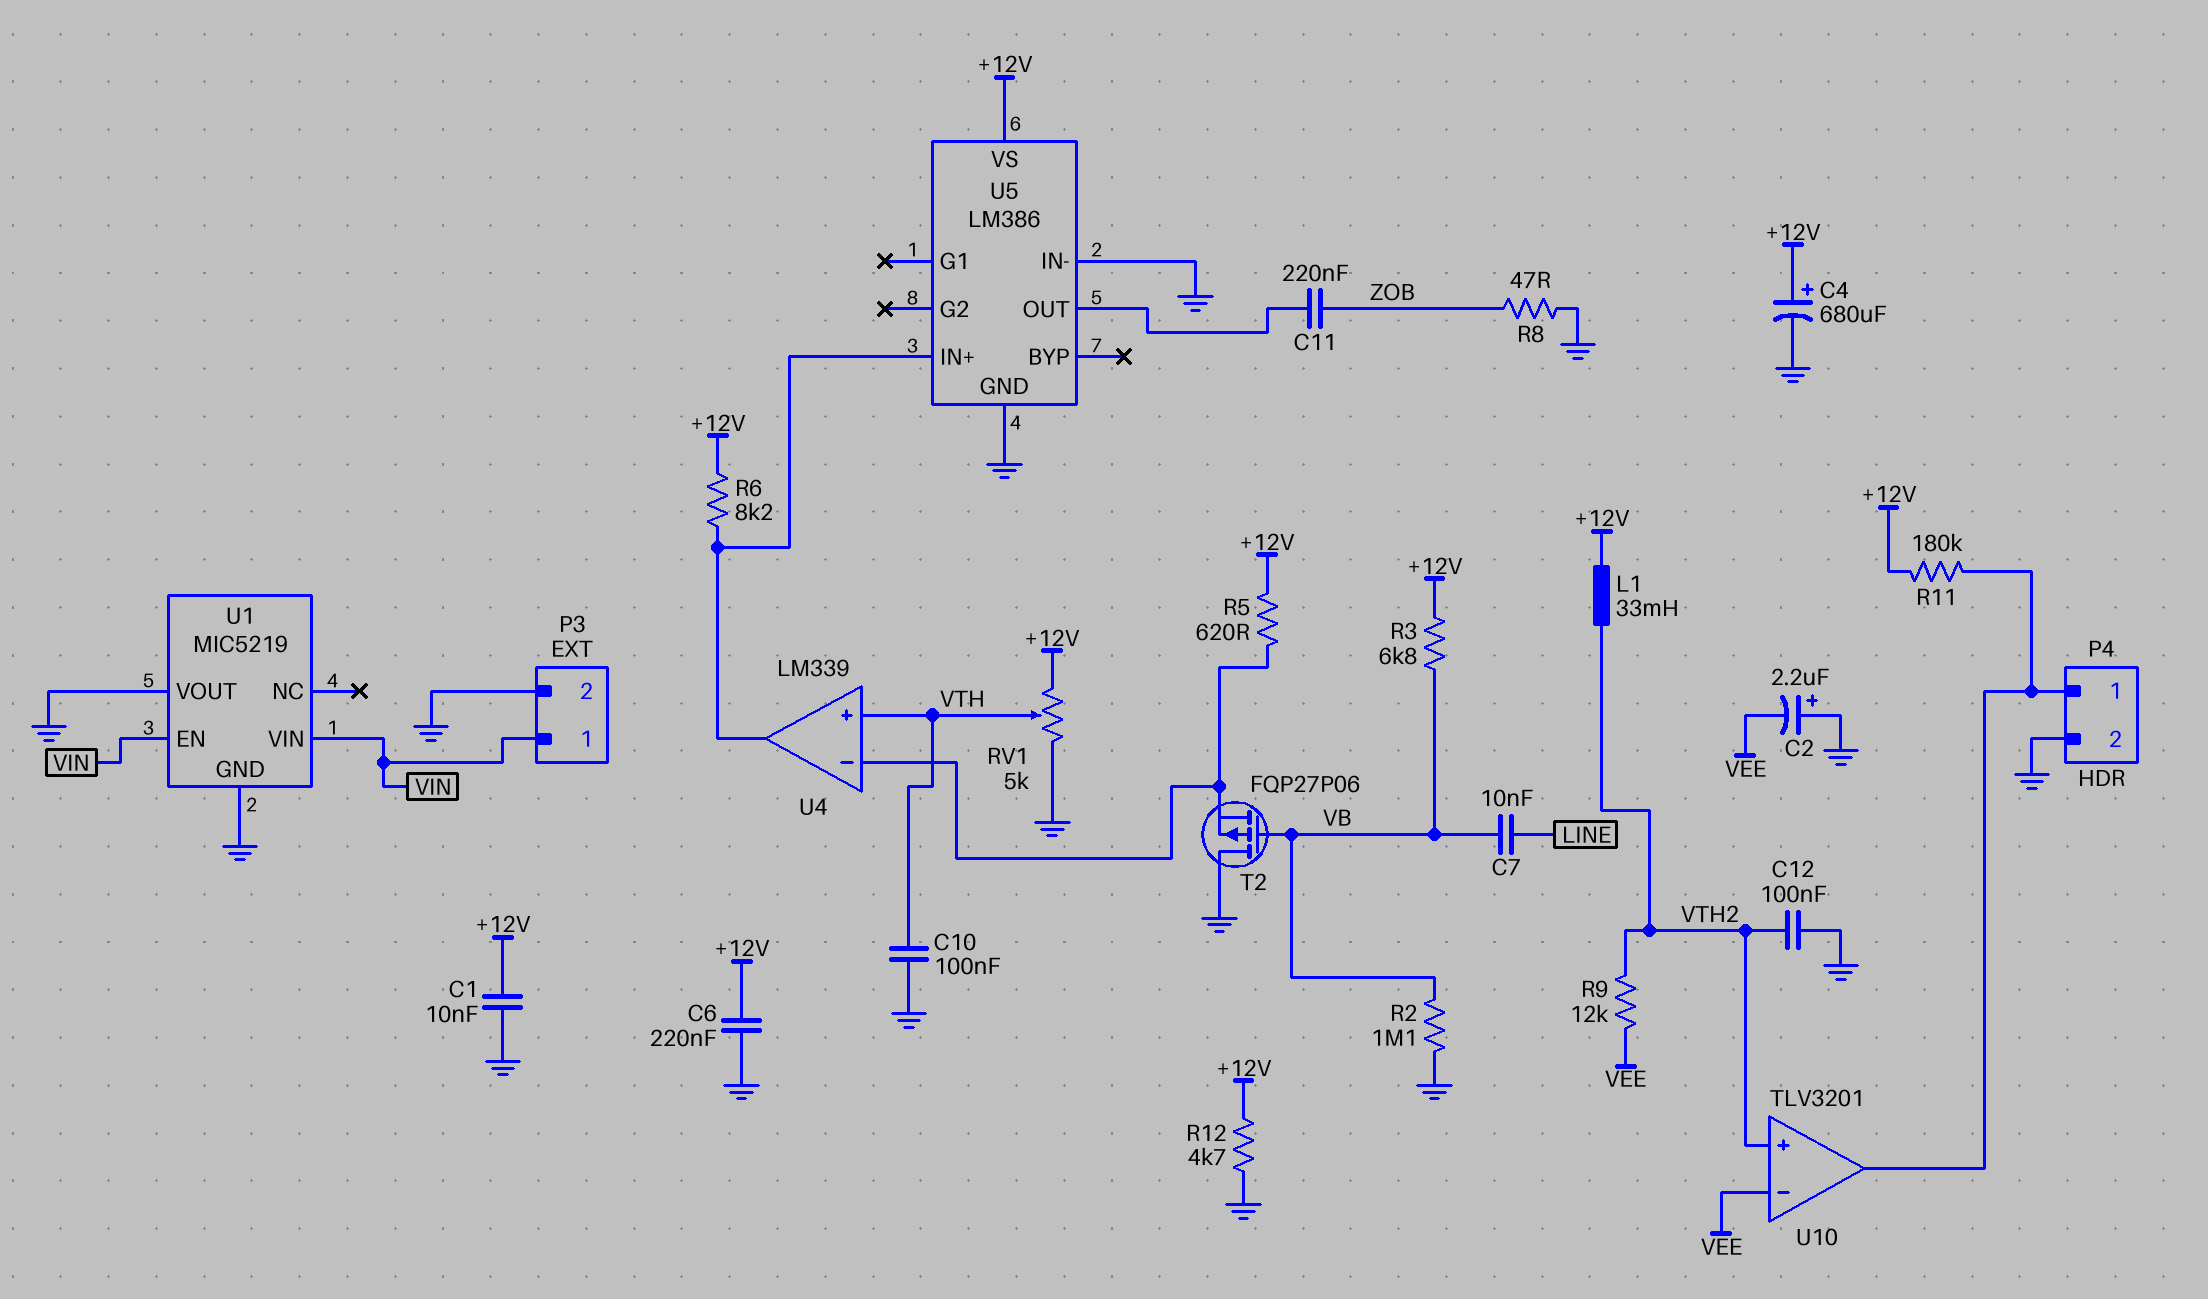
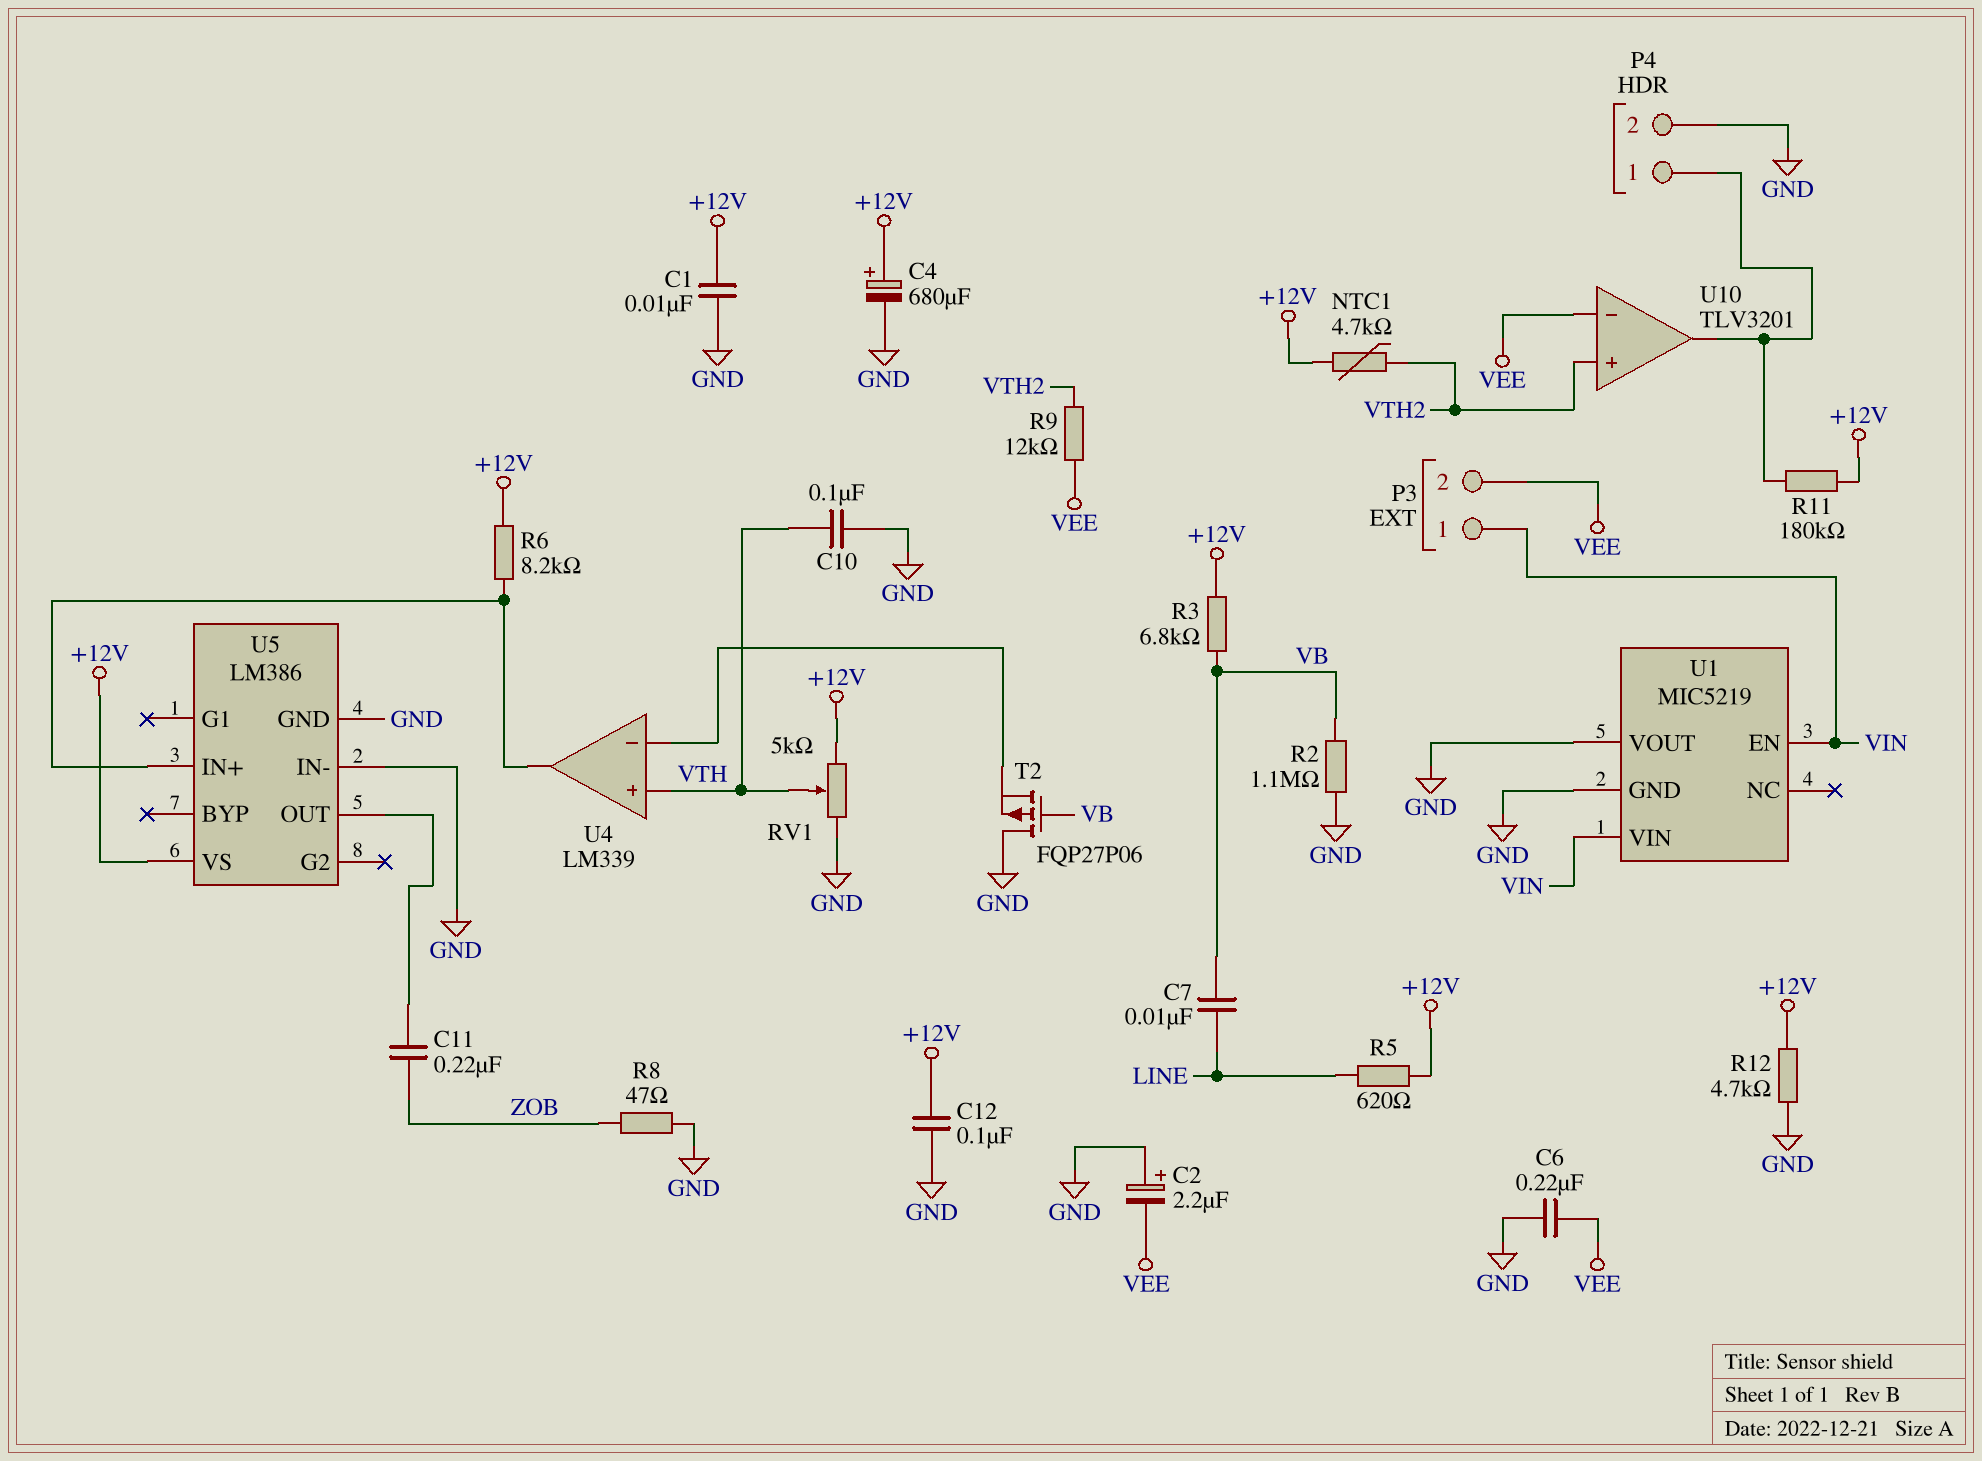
C6: 220nF (+12V, GND) -> 220nF (GND, VEE)
C12: 100nF (GND, VTH2) -> 100nF (+12V, GND)
L1: 33mH (+12V, VTH2) -> none
NTC1: none -> 4.7k (+12V, VTH2)
P3 pin 2: GND -> VEE
R5: 620 (+12V, U4/in-) -> 620 (+12V, LINE)

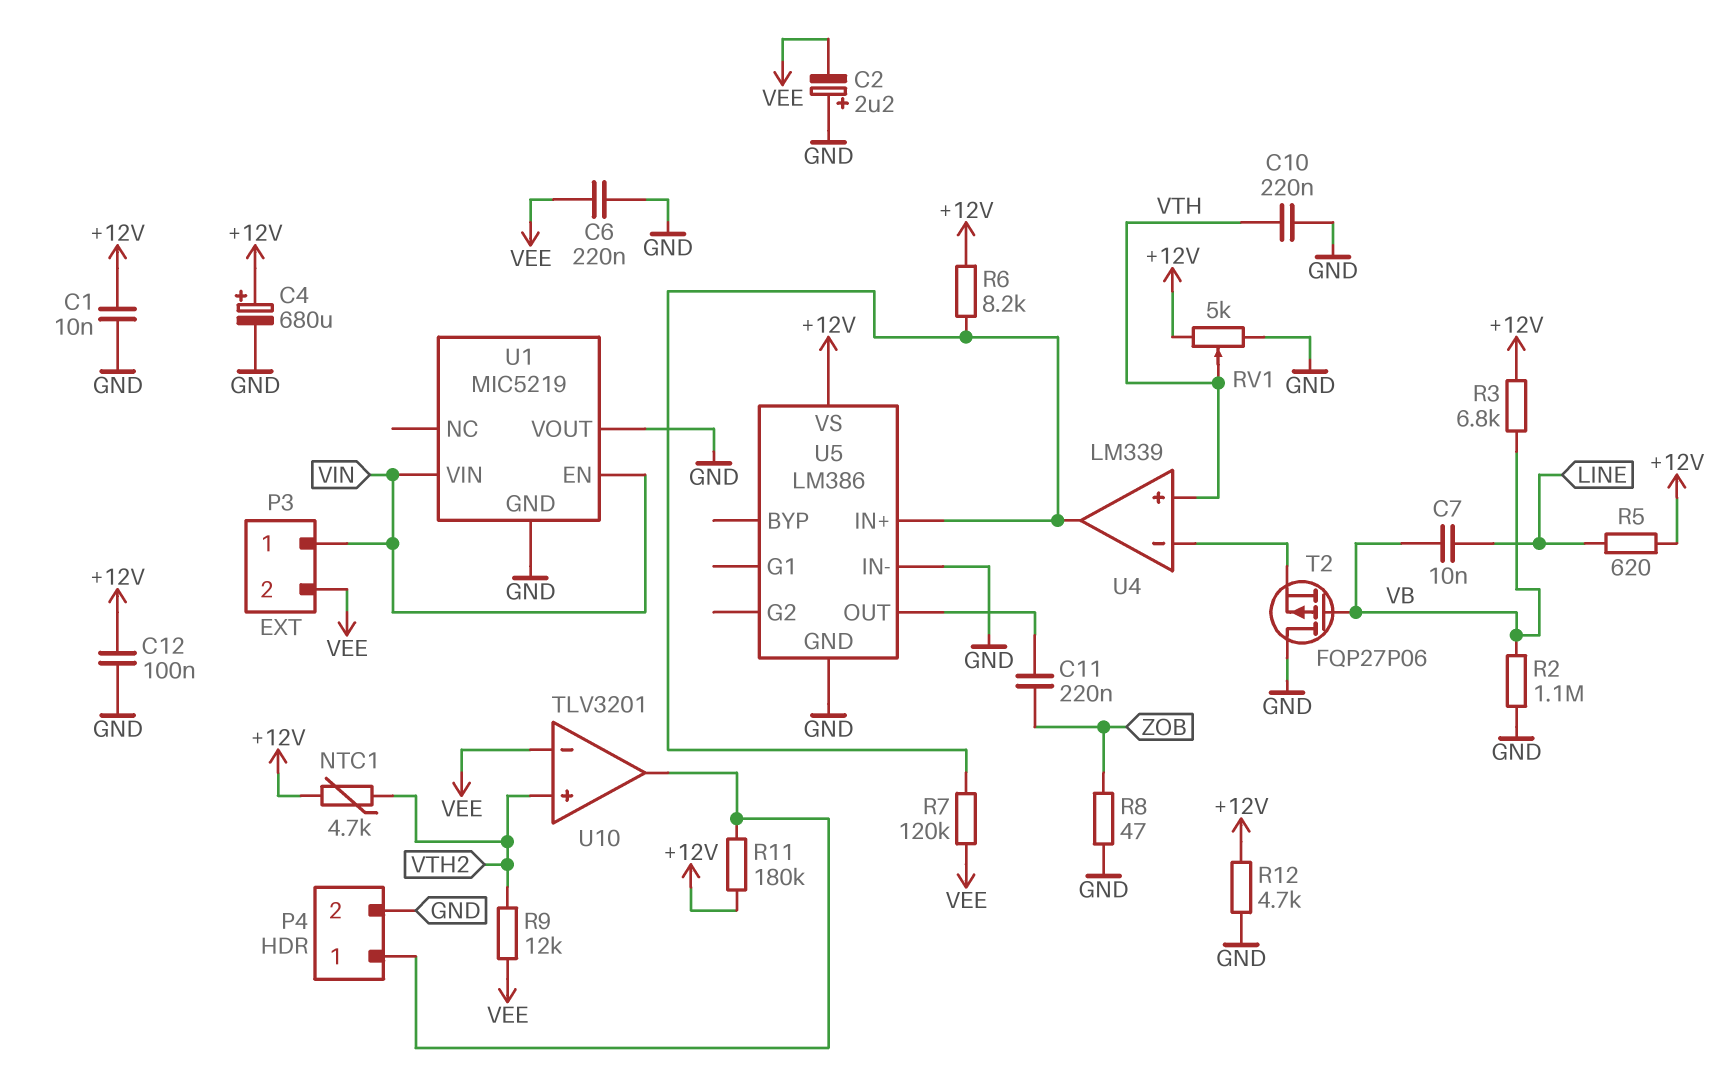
C10: 100nF (GND, VTH) -> 220nF (GND, VTH)
R7: none -> 120k (U4/out, VEE)

